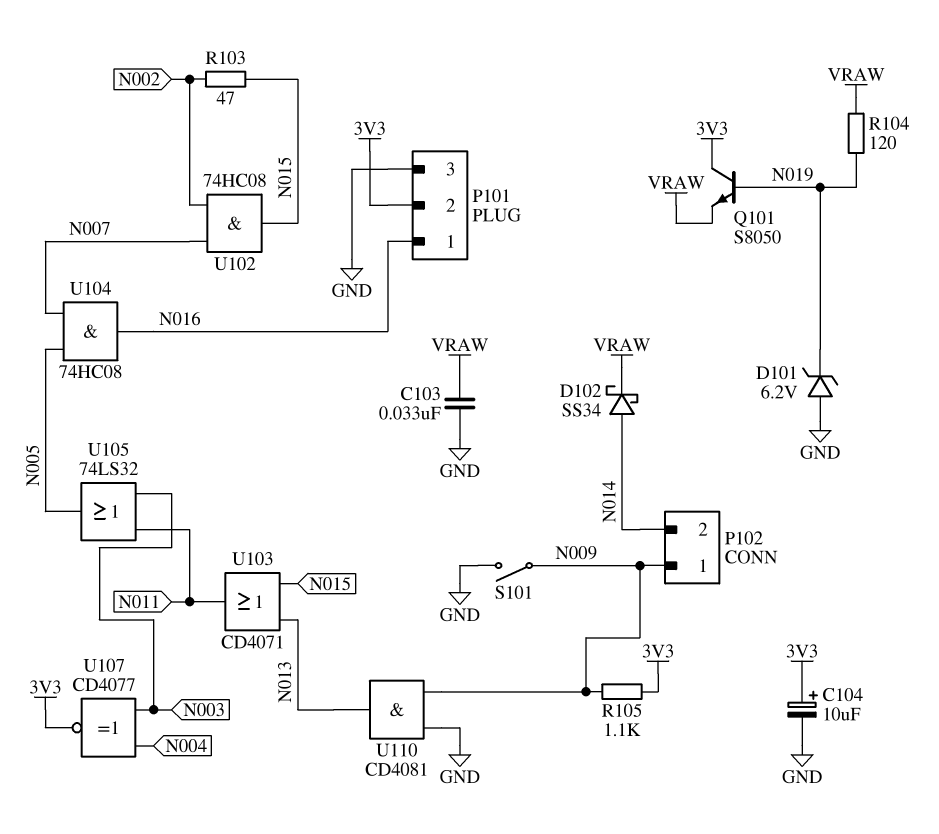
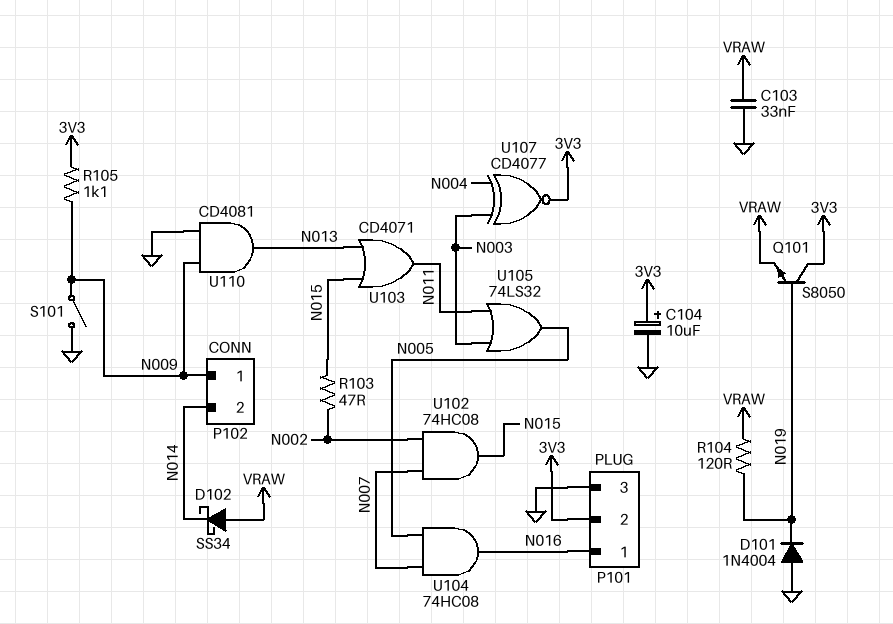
D101: zener 6.2V (A GND, K N019) -> diode 1N4004 (A GND, K N019)
D102: schottky SS34 (A N014, K VRAW) -> schottky SS34 (A VRAW, K N014)

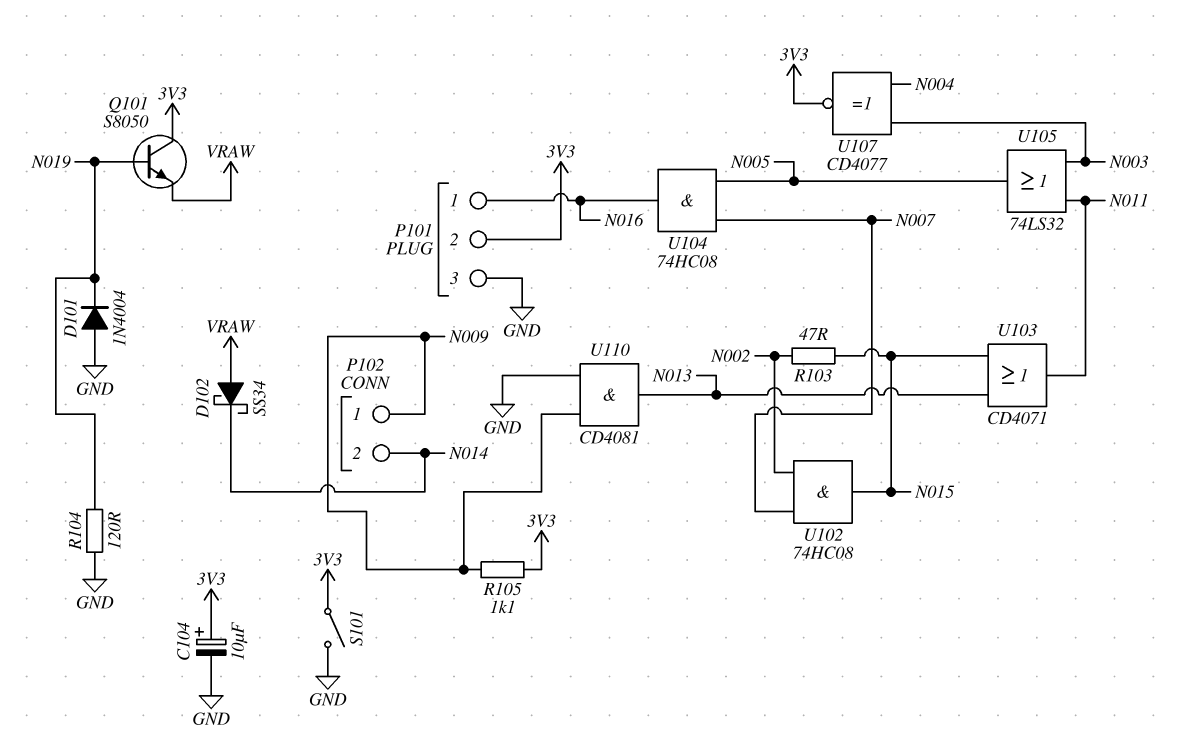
C103: 33nF (GND, VRAW) -> none
R104: 120 (N019, VRAW) -> 120 (GND, N019)
S101: switch (GND, N009) -> switch (3V3, GND)

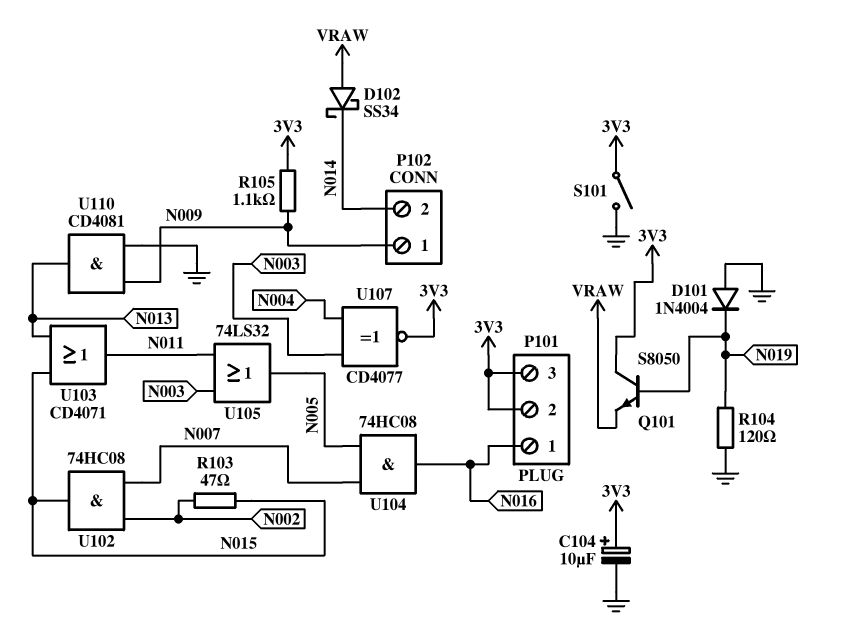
P101 pin 3: GND -> 3V3

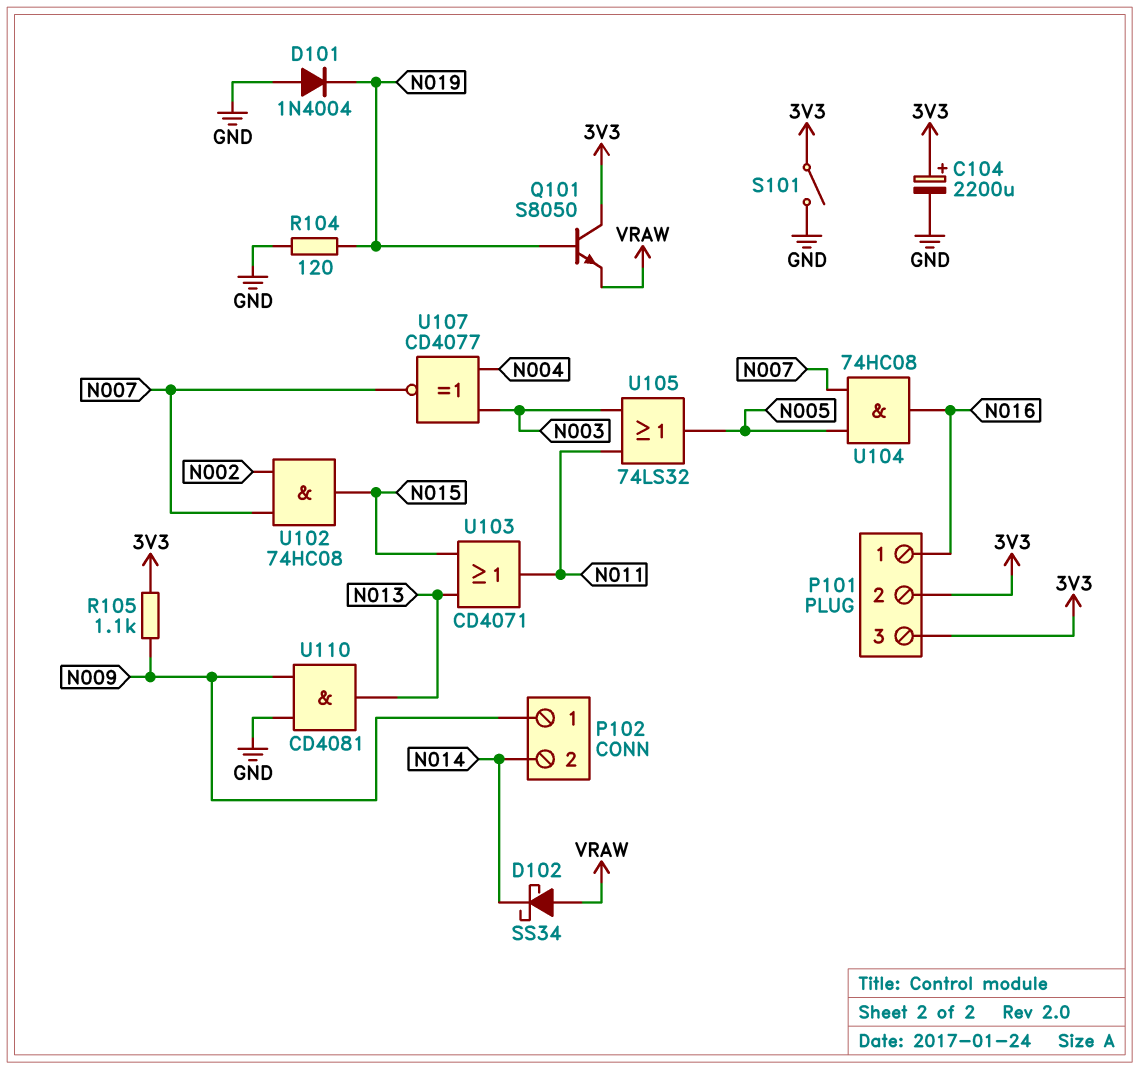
C104: 10uF (plus 3V3, minus GND) -> 2200uF (plus 3V3, minus GND)
R103: 47 (N002, N015) -> none
U107: XNOR CD4077 (in N003, in N004, out 3V3) -> XNOR CD4077 (in N003, in N004, out N007)

